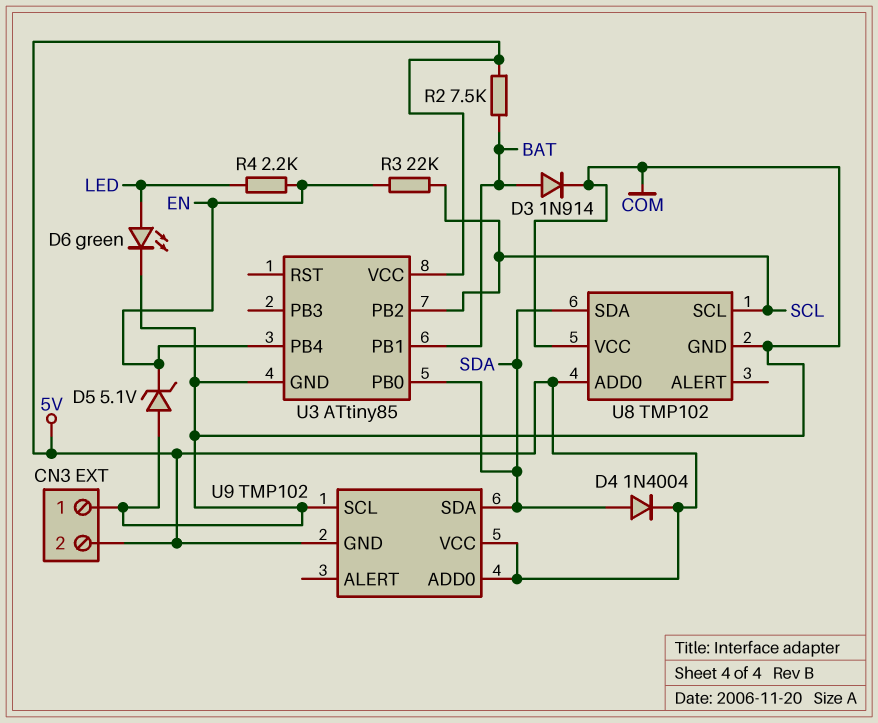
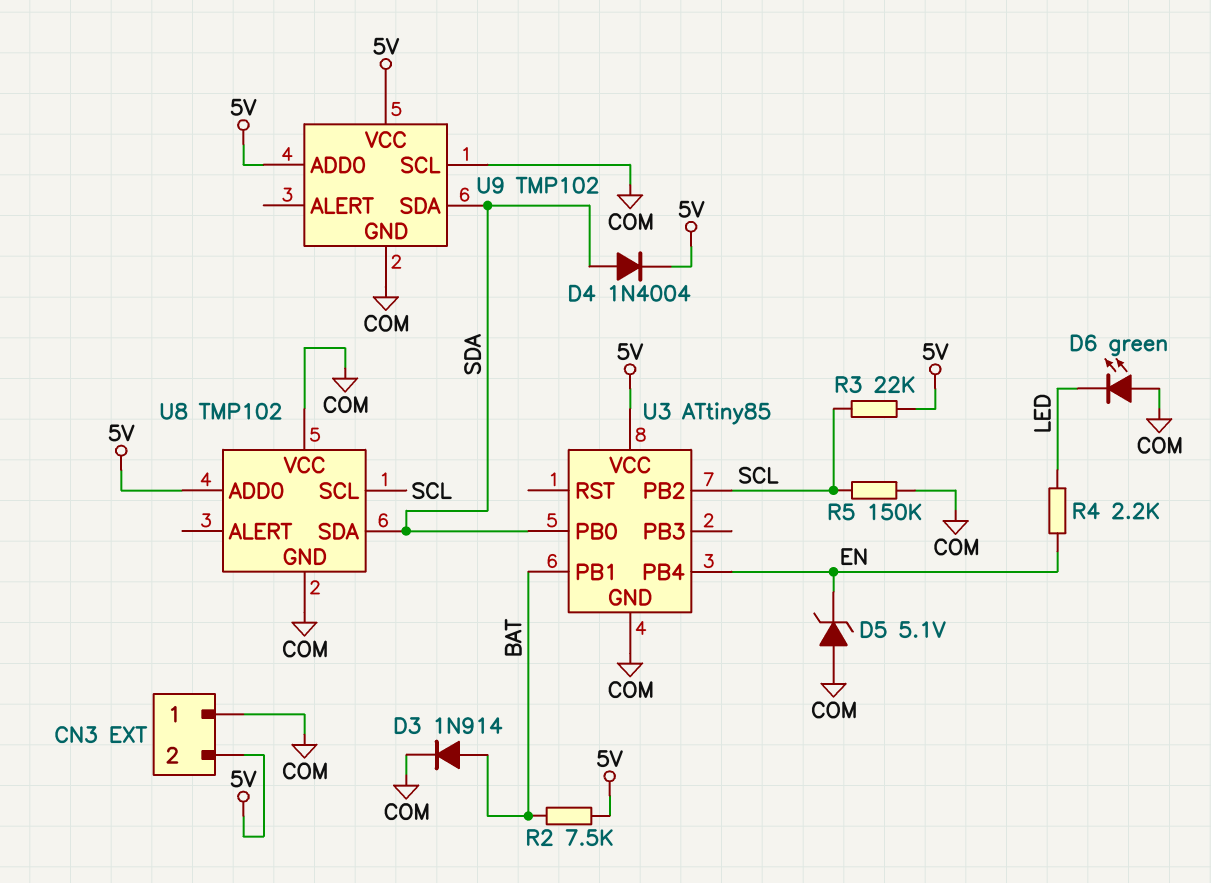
D6: LED green (A LED, K COM) -> LED green (A COM, K LED)
R3: 22k (EN, SCL) -> 22k (5V, SCL)
R5: none -> 150k (COM, SCL)
U9 pin GND: 5V -> COM

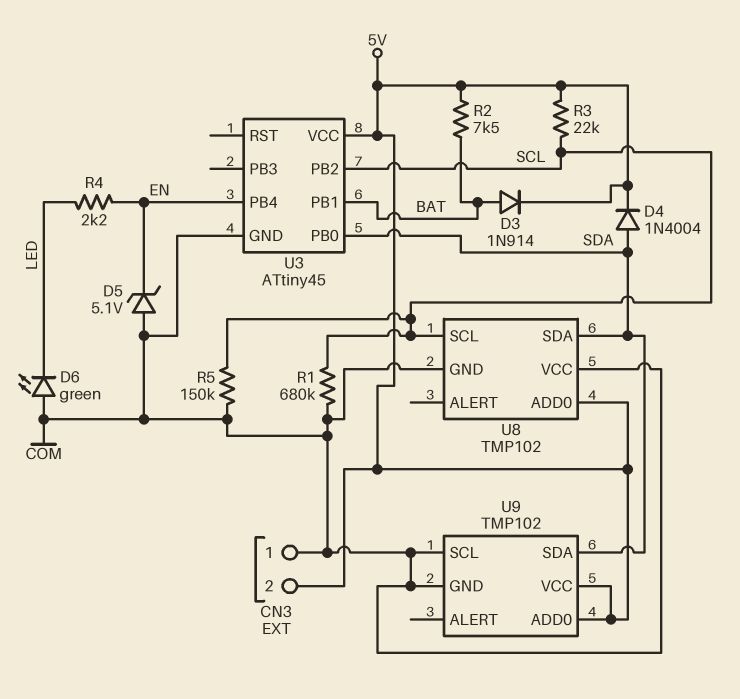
D3: diode 1N914 (A BAT, K COM) -> diode 1N914 (A BAT, K 5V)
R1: none -> 680k (COM, SCL)
U3: ATtiny85 -> ATtiny45

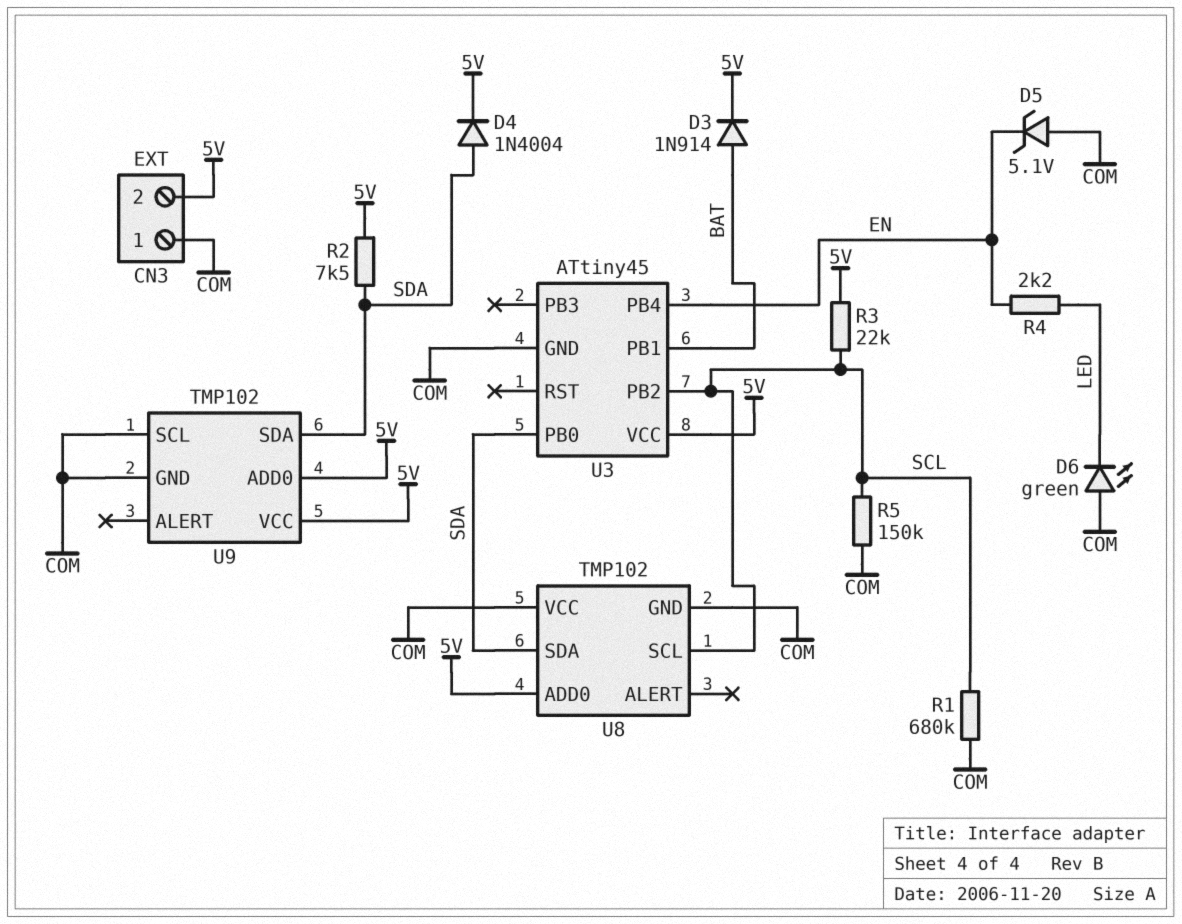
R2: 7.5k (5V, BAT) -> 7.5k (5V, SDA)

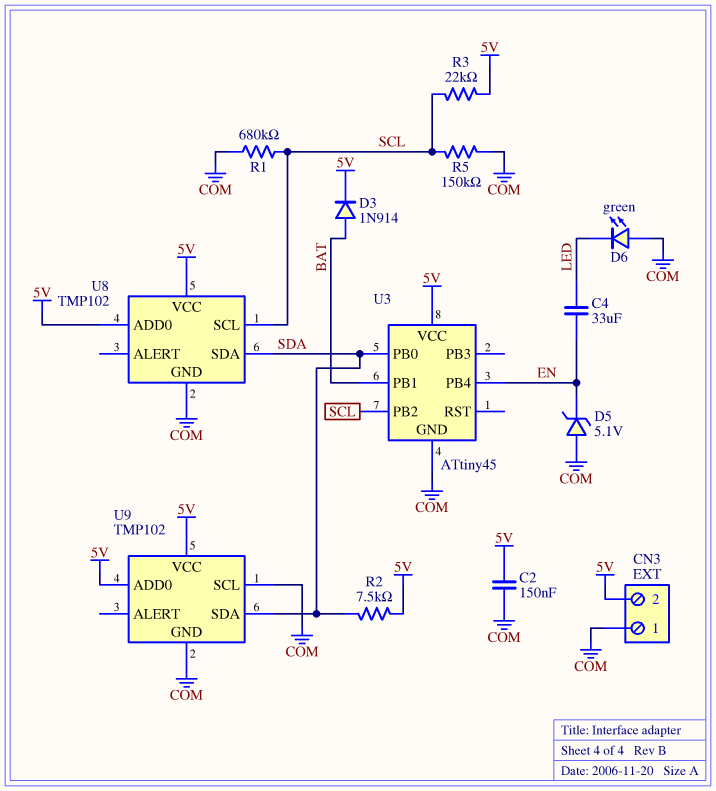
C2: none -> 150nF (5V, COM)
C4: none -> 33uF (EN, LED)
D4: diode 1N4004 (A SDA, K 5V) -> none
R4: 2.2k (EN, LED) -> none
U8 pin VCC: COM -> 5V

